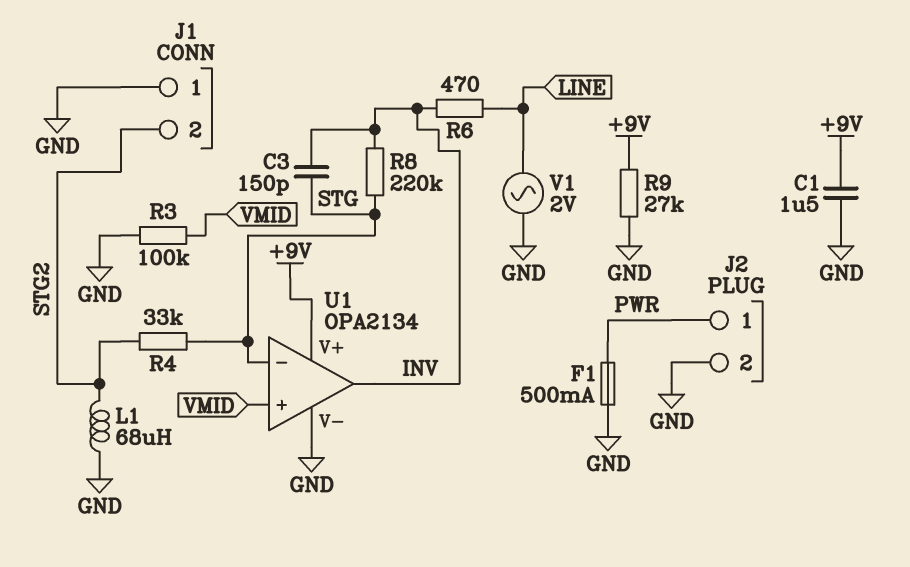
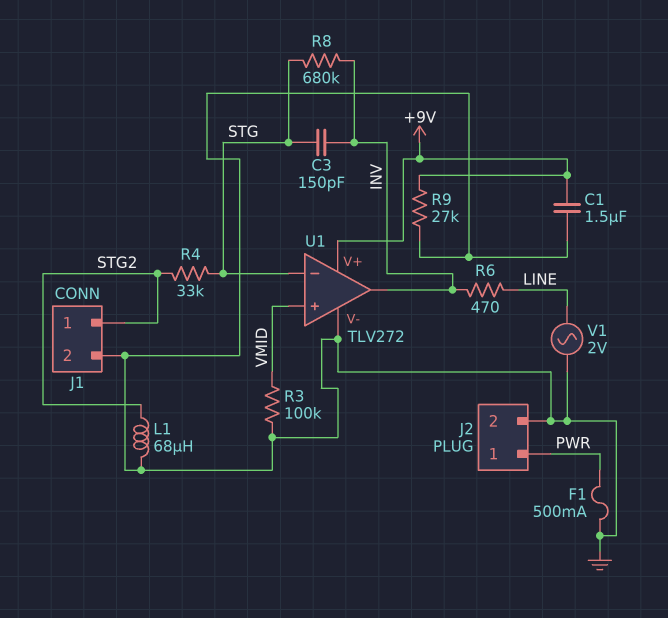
J1 pin 1: GND -> STG2
J1 pin 2: STG2 -> GND
R8: 220k (INV, STG) -> 680k (INV, STG)
U1: OPA2134 -> TLV272

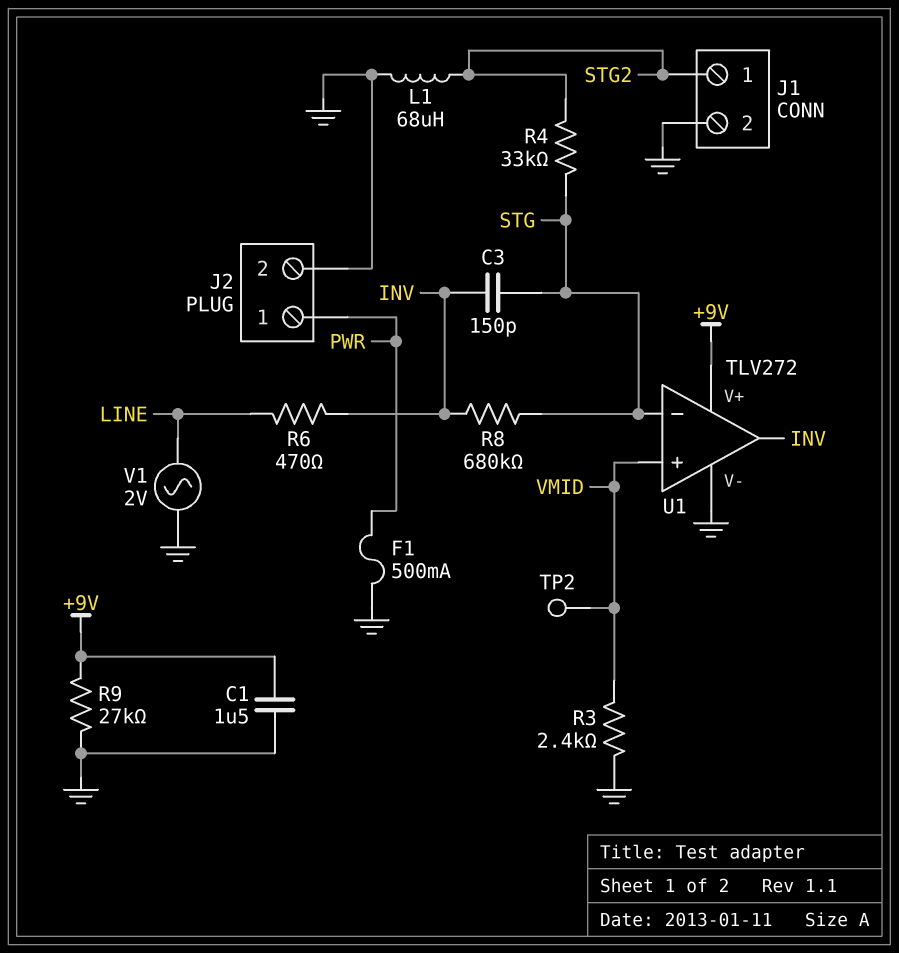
R3: 100k (GND, VMID) -> 2.4k (GND, VMID)
TP2: none -> test point (VMID)

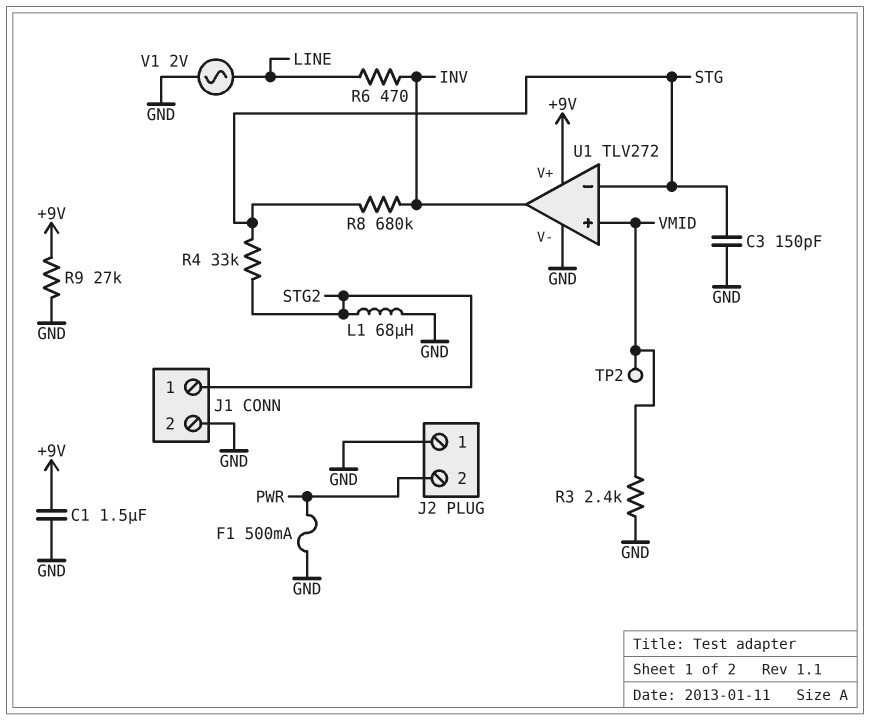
C3: 150pF (INV, STG) -> 150pF (GND, STG)
J2 pin 1: PWR -> GND
J2 pin 2: GND -> PWR

